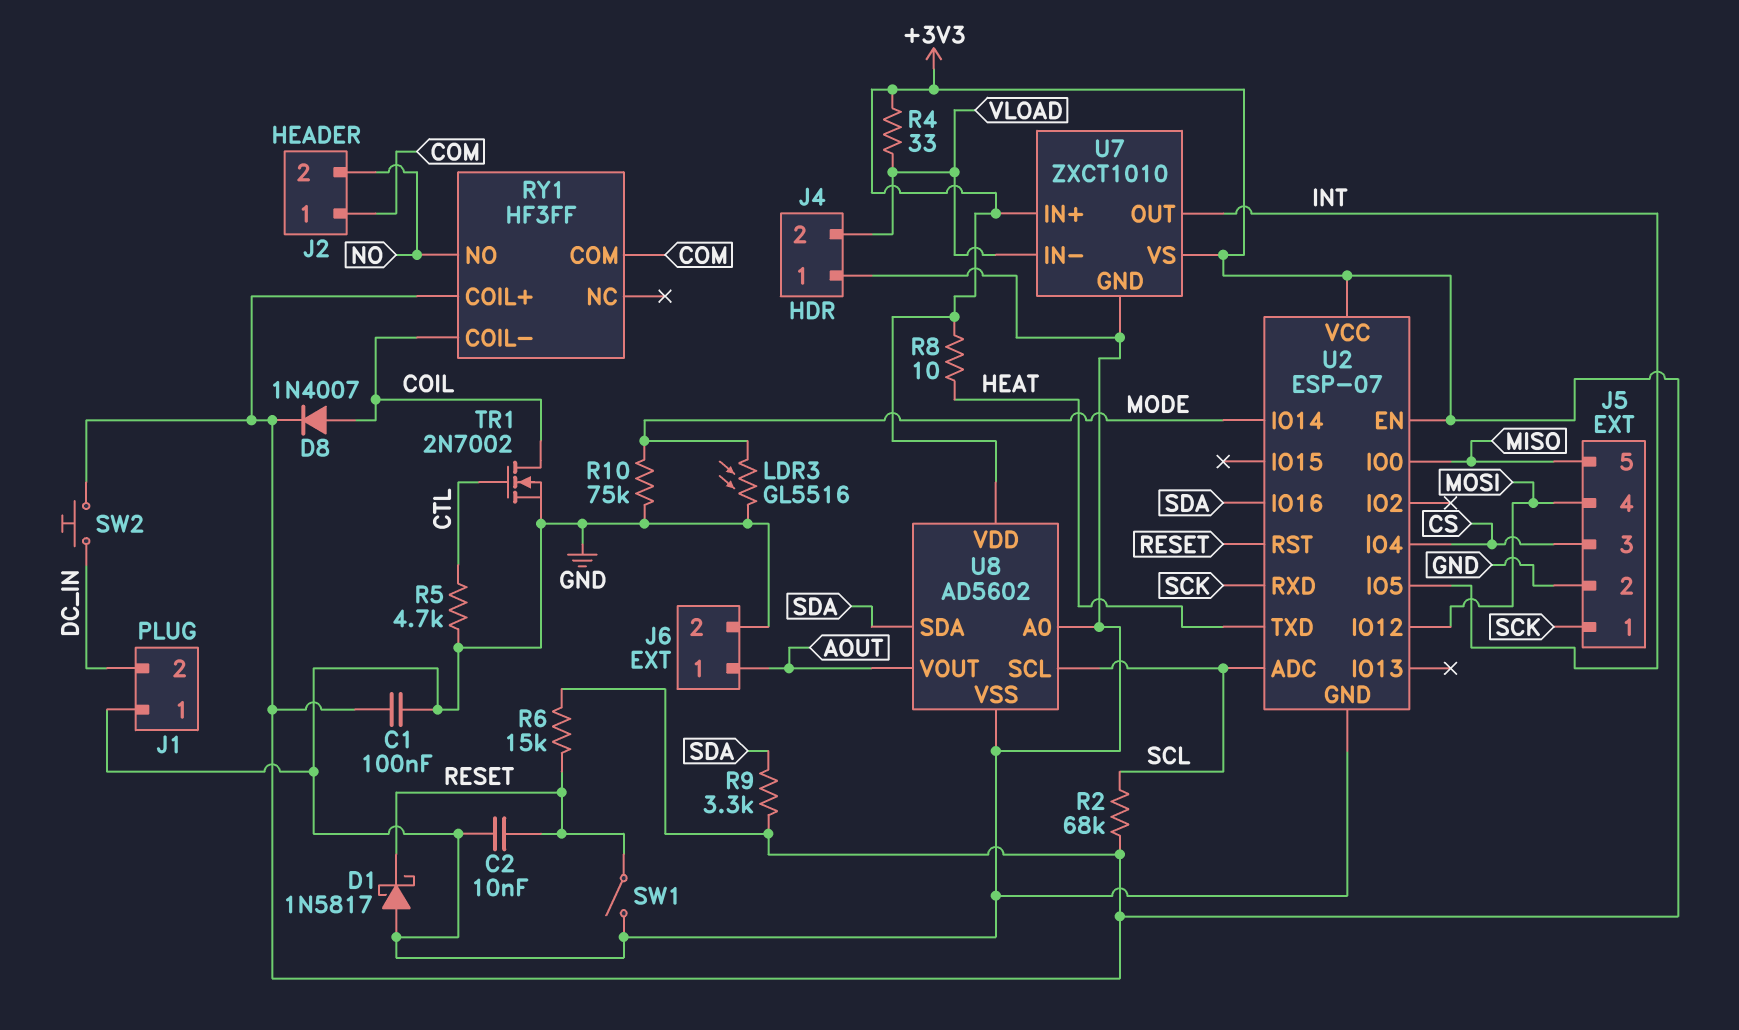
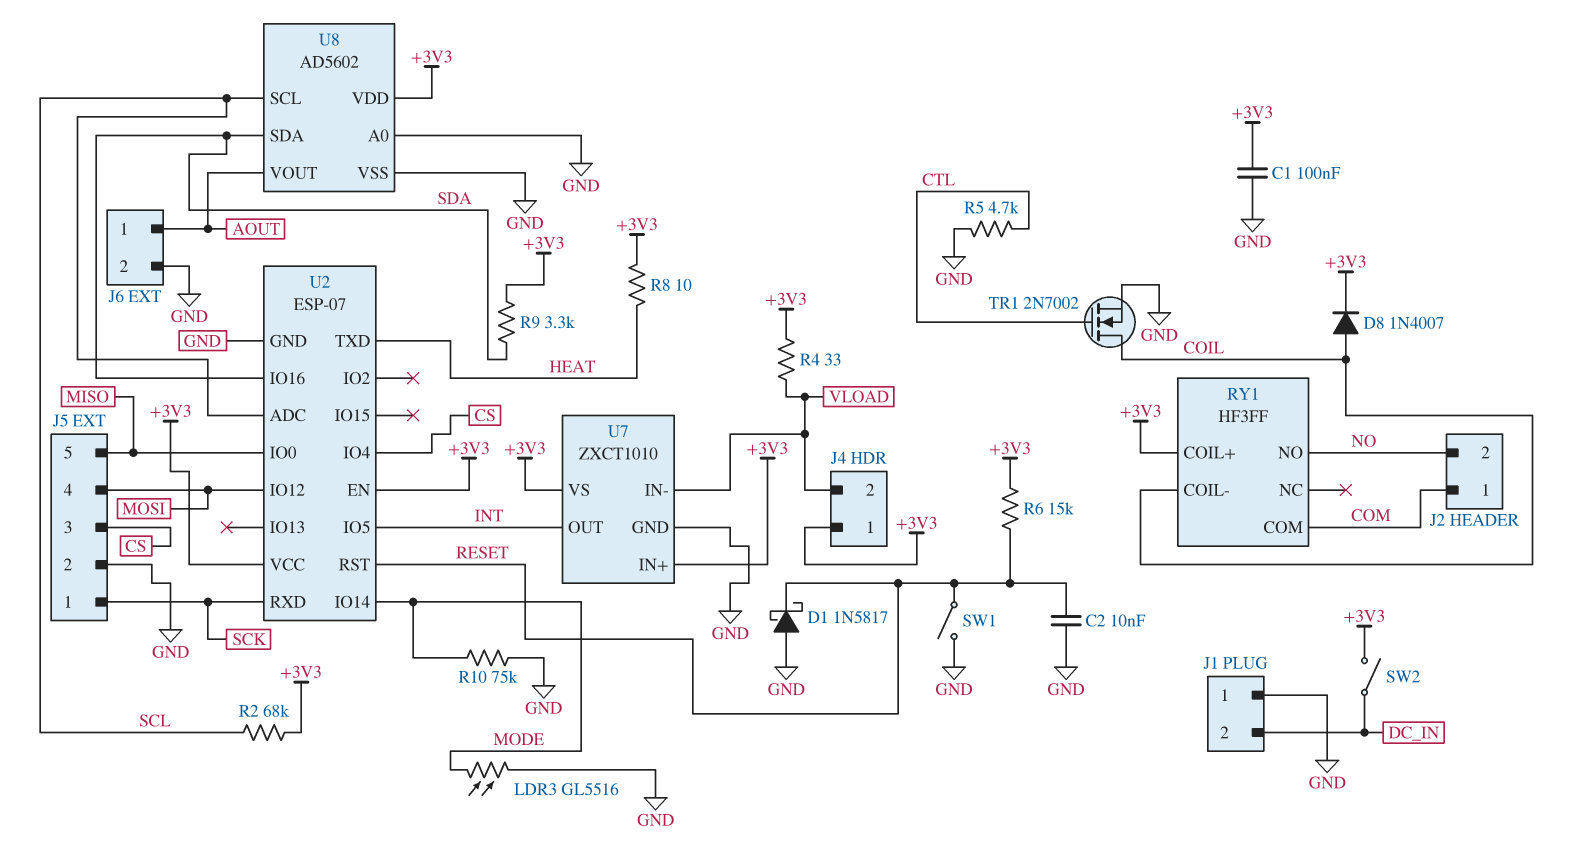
J4 pin 1: GND -> +3V3
SW2: button (+3V3, DC_IN) -> switch (+3V3, DC_IN)

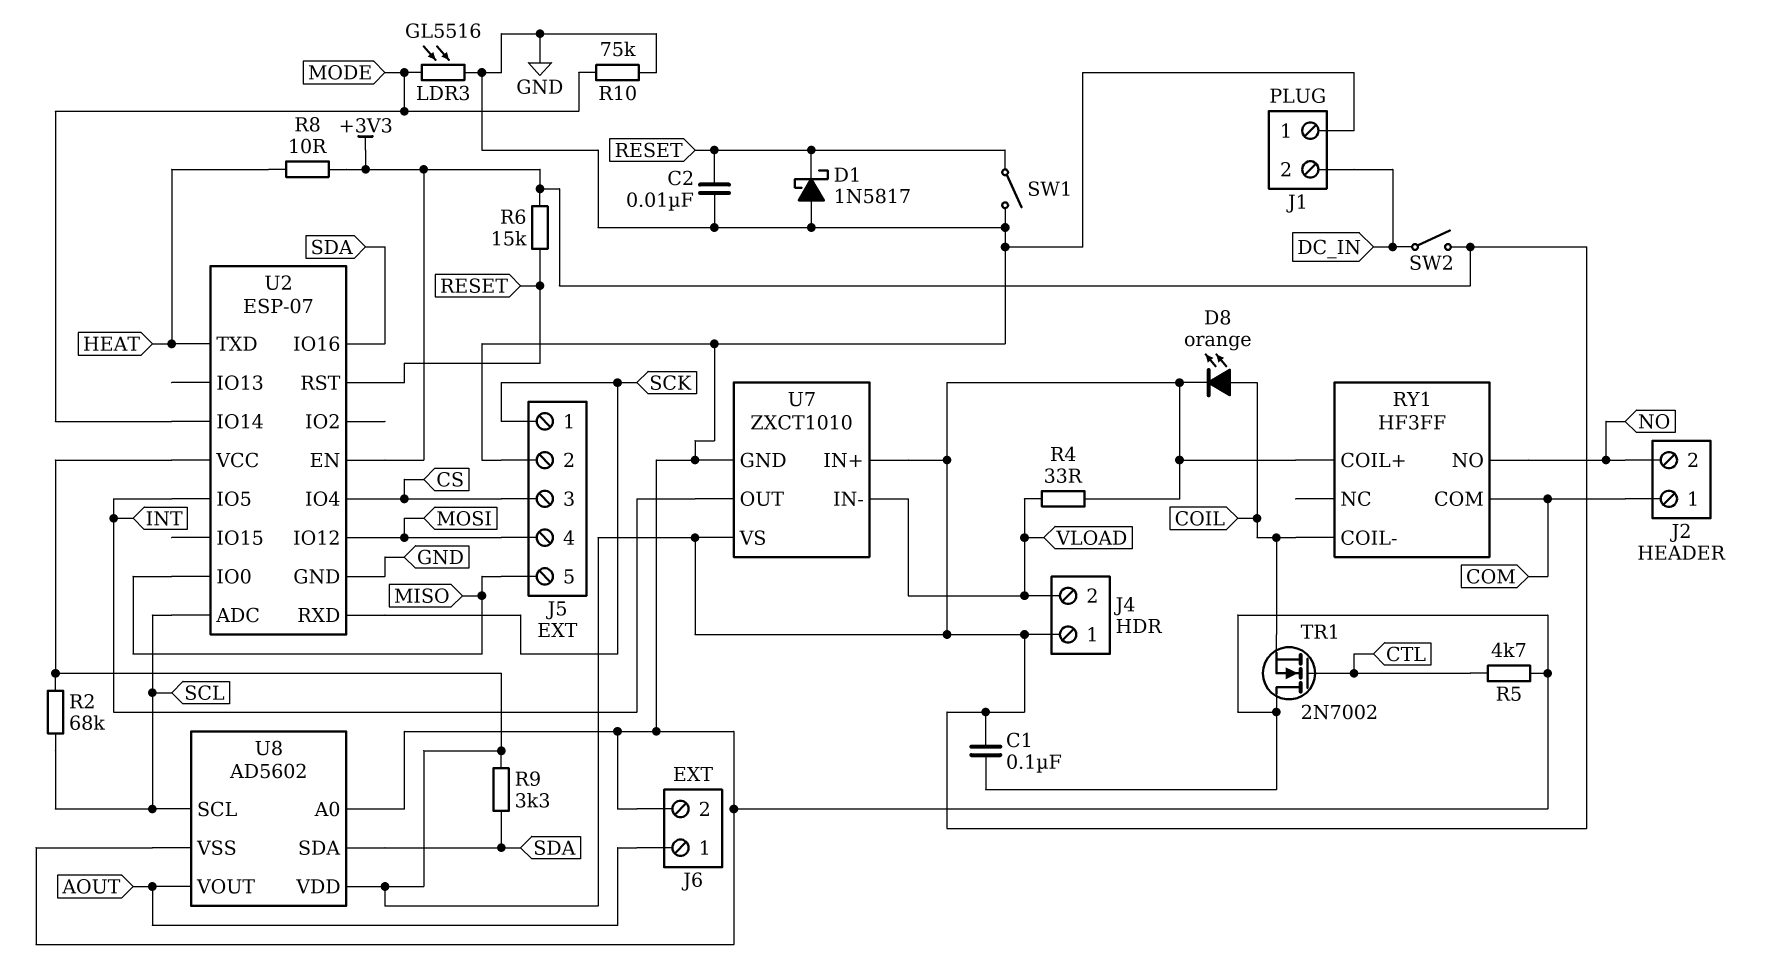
D8: diode 1N4007 (A COIL, K +3V3) -> LED orange (A COIL, K +3V3)
TR1: NMOS 2N7002 (G CTL, D COIL, S GND) -> NMOS 2N7002 (G CTL, D GND, S COIL)

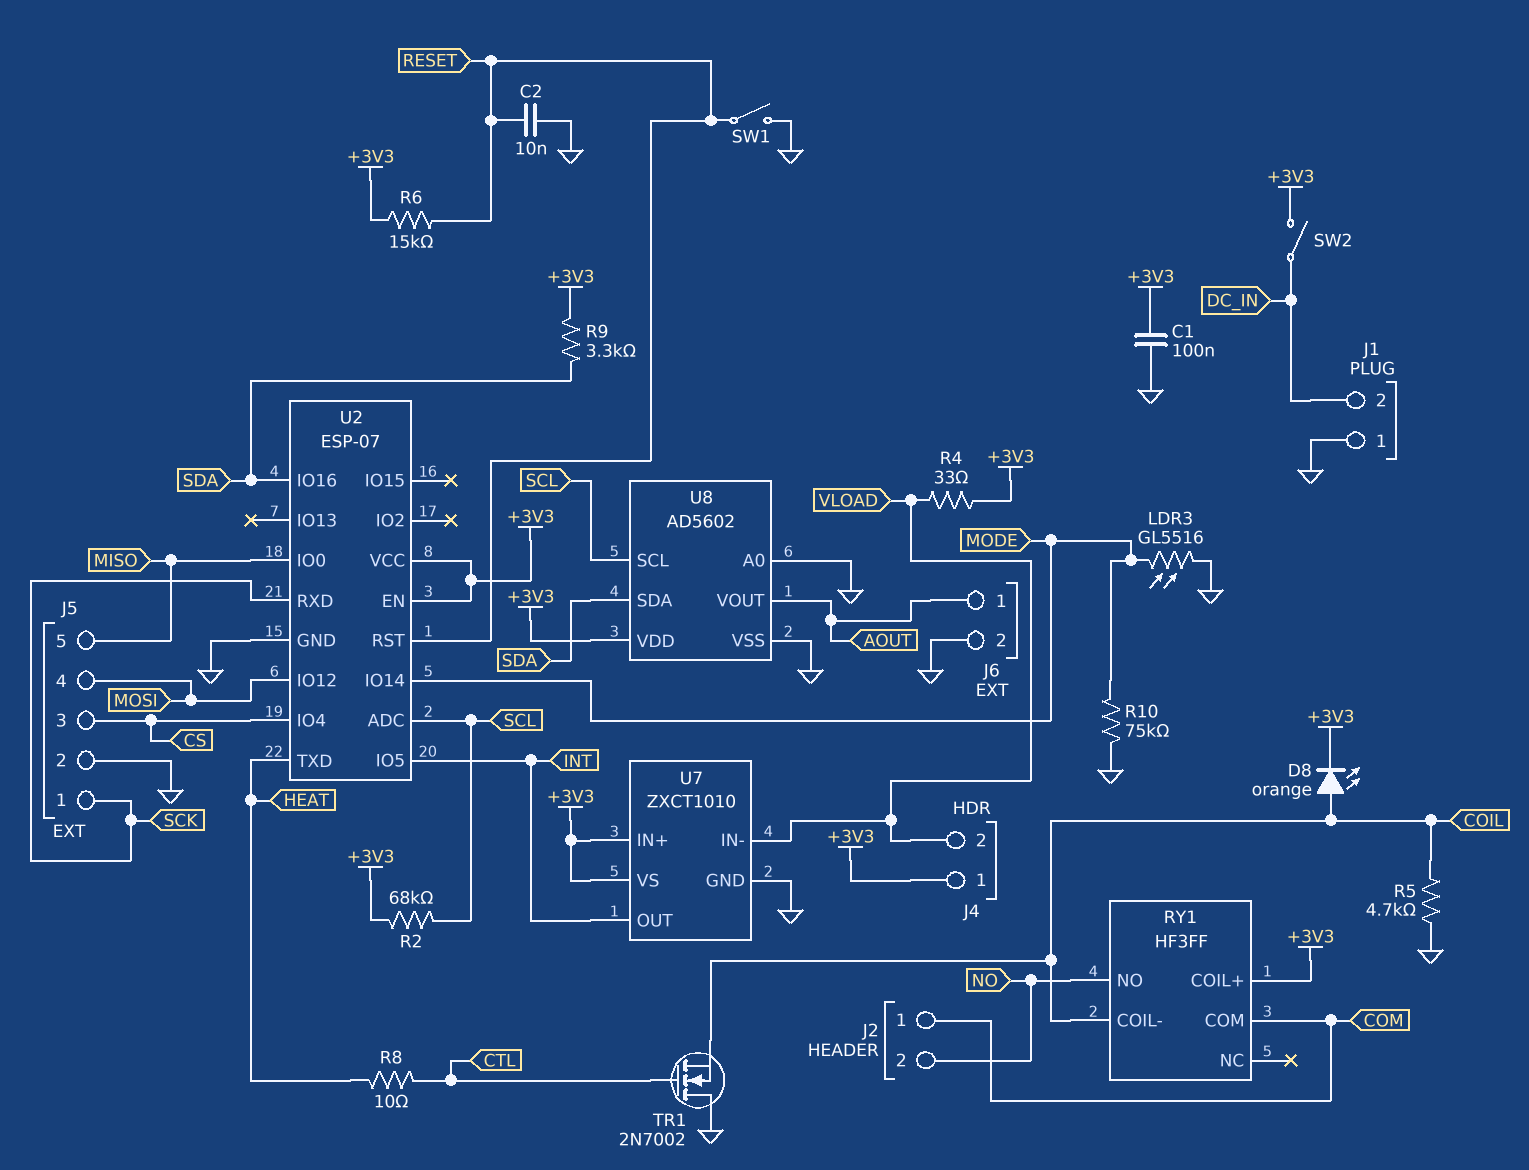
D1: schottky 1N5817 (A GND, K RESET) -> none
R5: 4.7k (CTL, GND) -> 4.7k (COIL, GND)
R8: 10 (+3V3, HEAT) -> 10 (CTL, HEAT)

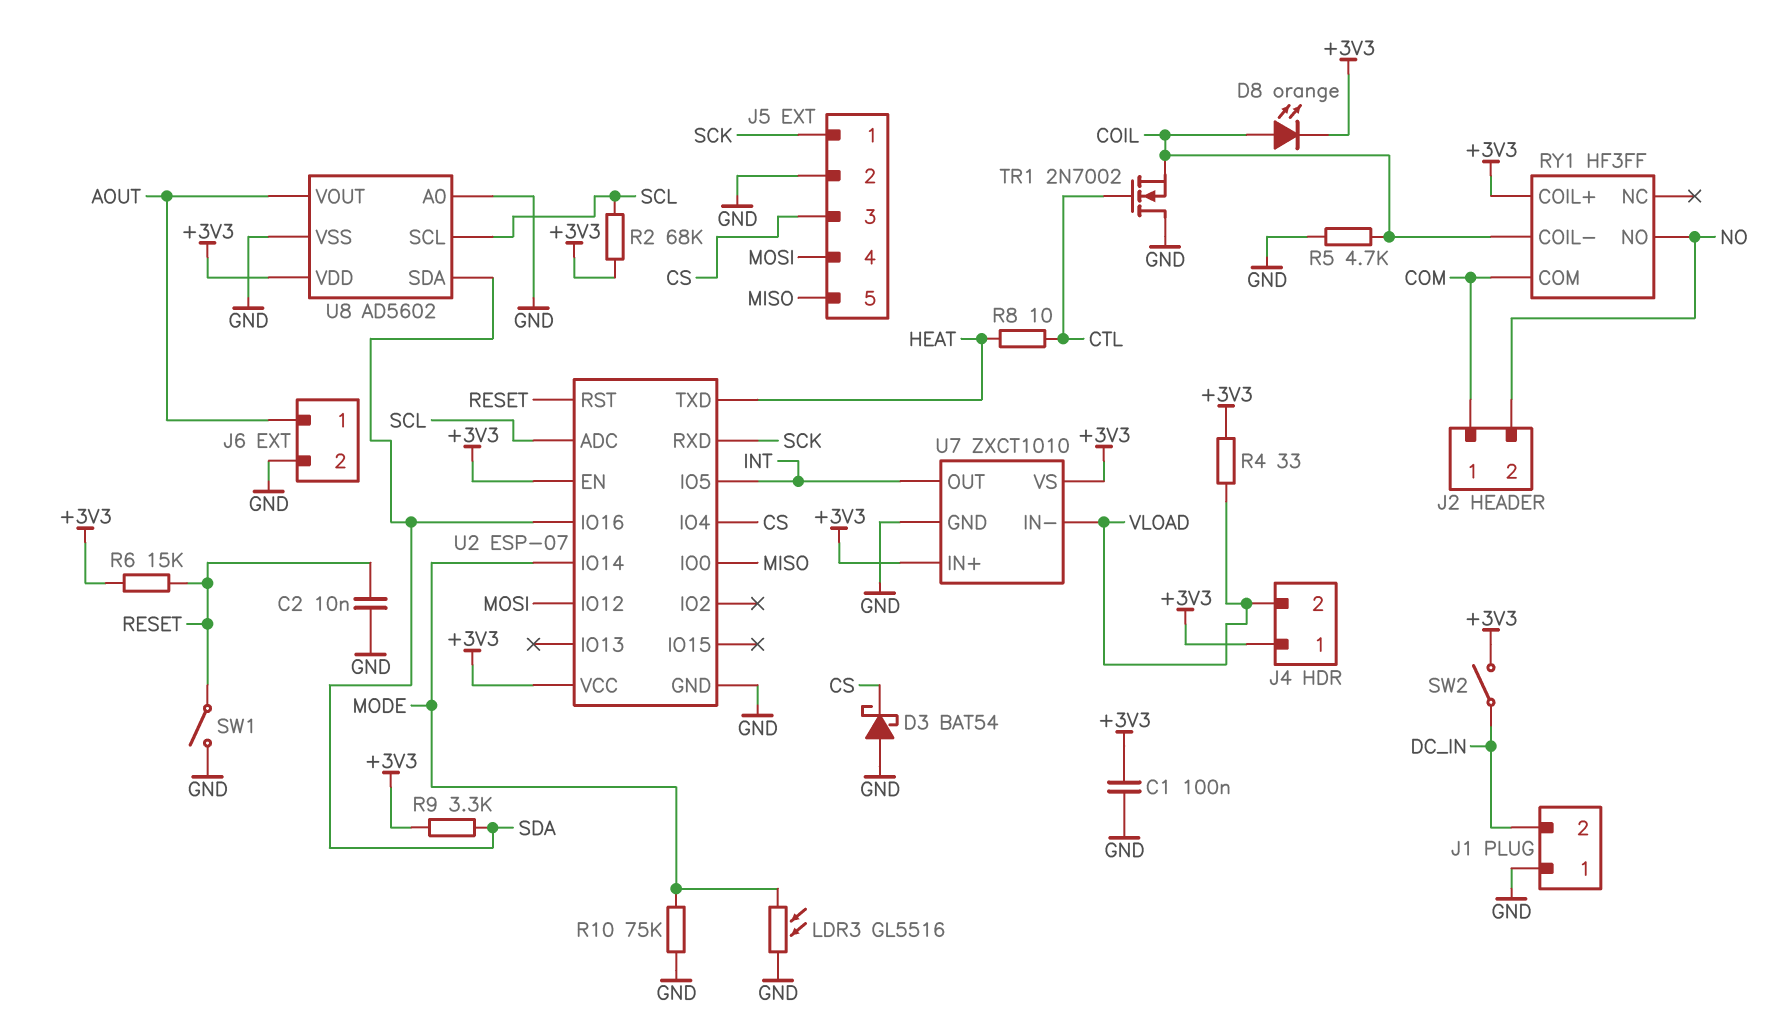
D3: none -> schottky BAT54 (A GND, K CS)

